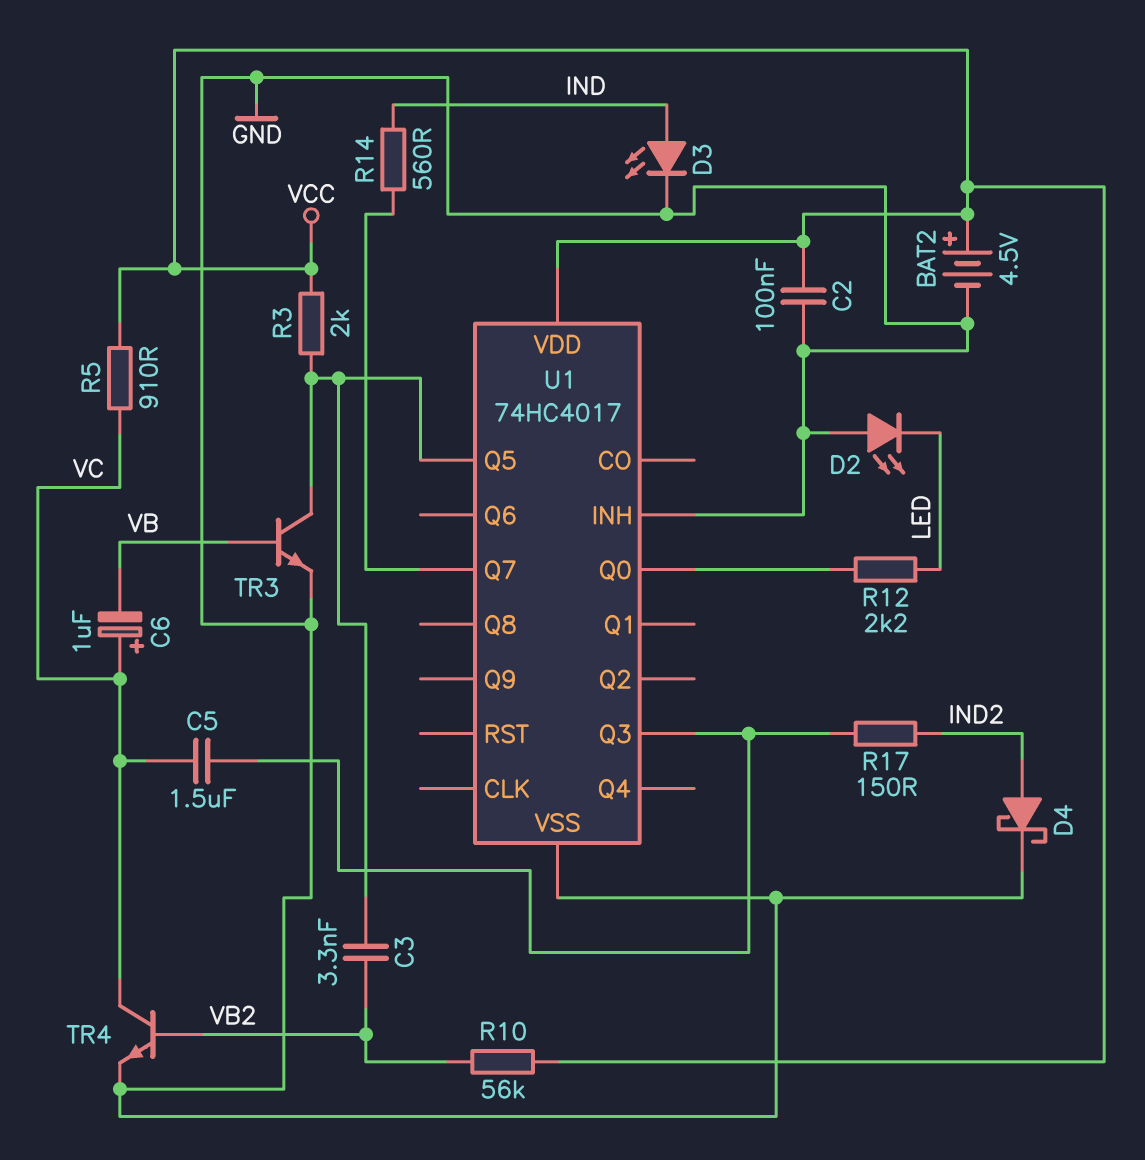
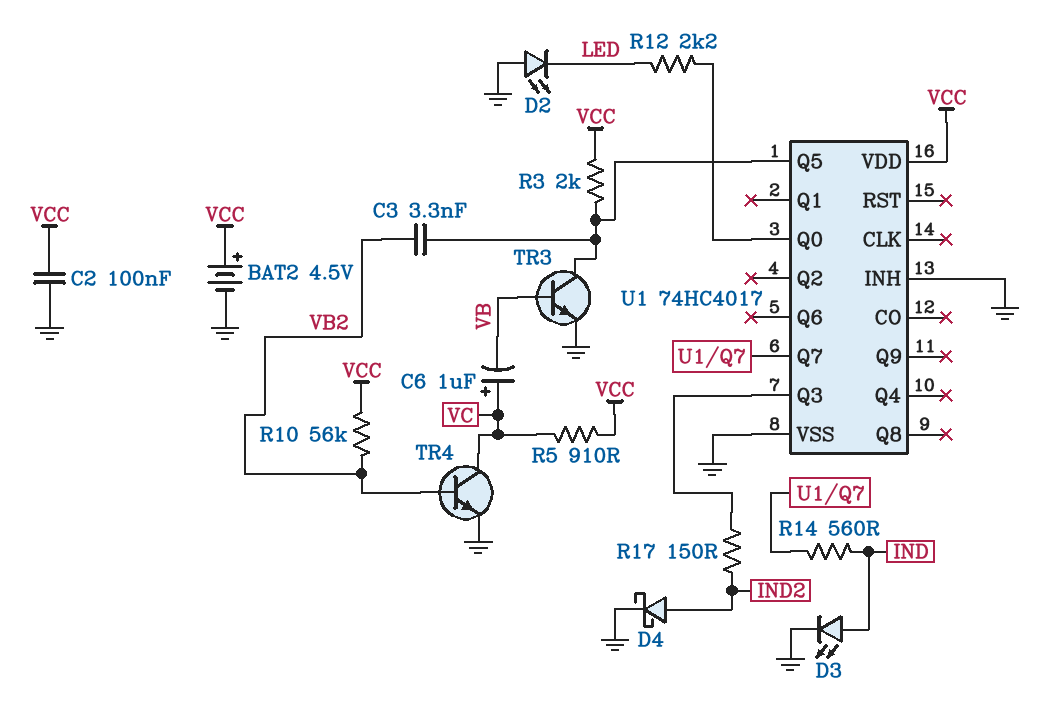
C5: 1.5uF (U1/Q3, VC) -> none

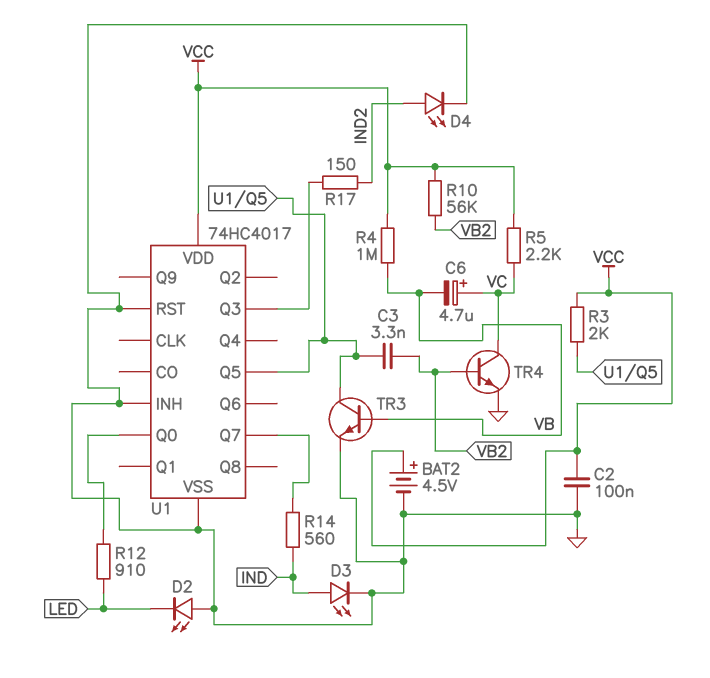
C6: 1uF (plus VC, minus VB) -> 4.7uF (plus VC, minus VB)
D4: schottky (A IND2, K GND) -> LED (A IND2, K GND)
R4: none -> 1M (VB, VCC)
R5: 910 (VC, VCC) -> 2.2k (VC, VCC)
R12: 2.2k (LED, U1/Q0) -> 910 (LED, U1/Q0)
U1 pin RST: none -> GND

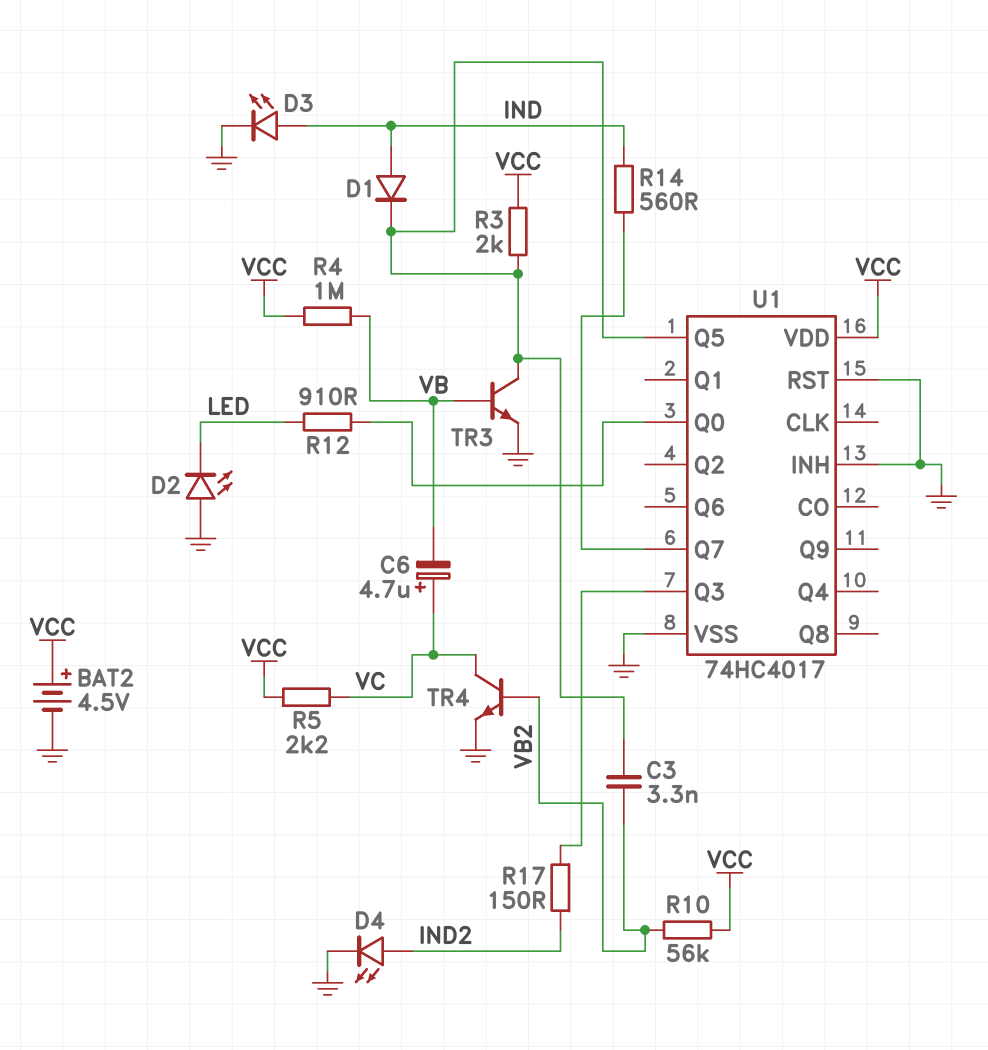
C2: 100nF (GND, VCC) -> none
D1: none -> diode (A IND, K U1/Q5)

